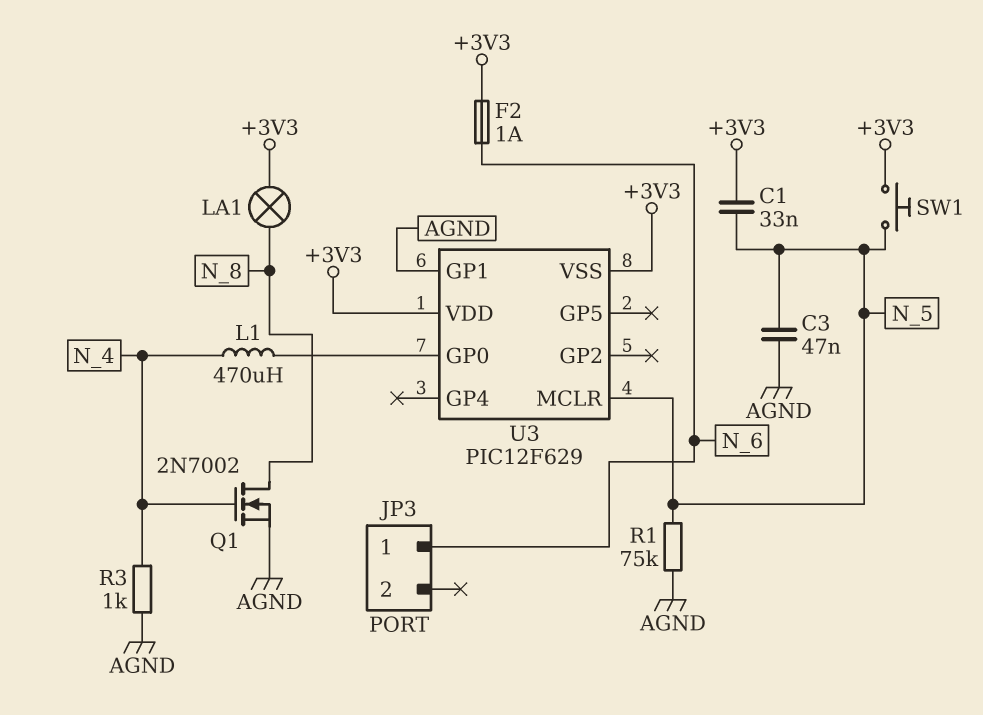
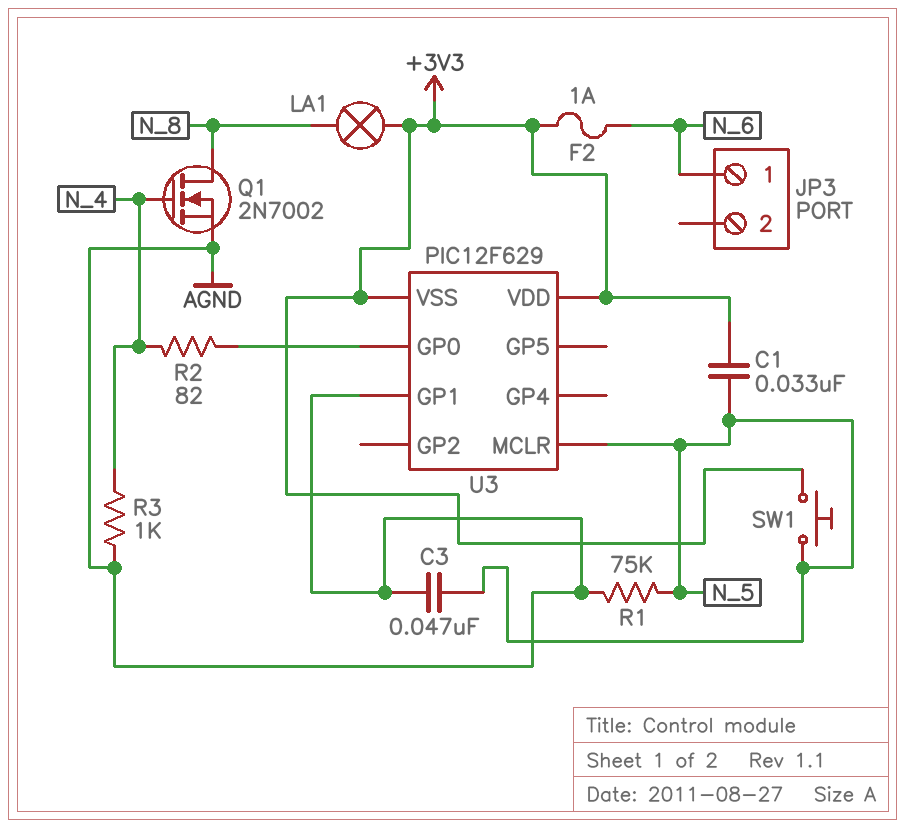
L1: 470uH (N_4, U3/GP0) -> none
R2: none -> 82 (N_4, U3/GP0)

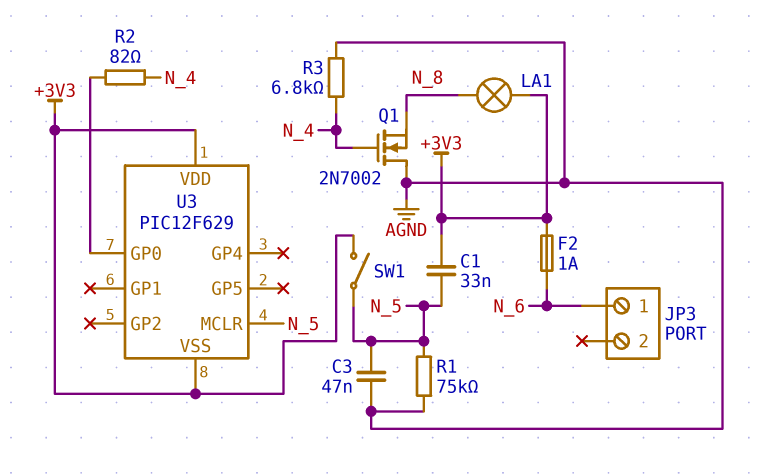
Q1: NMOS 2N7002 (G N_4, D N_8, S AGND) -> NMOS 2N7002 (G N_4, D AGND, S N_8)
R3: 1k (AGND, N_4) -> 6.8k (AGND, N_4)
SW1: button (+3V3, N_5) -> switch (+3V3, N_5)
U3 pin GP1: AGND -> none

